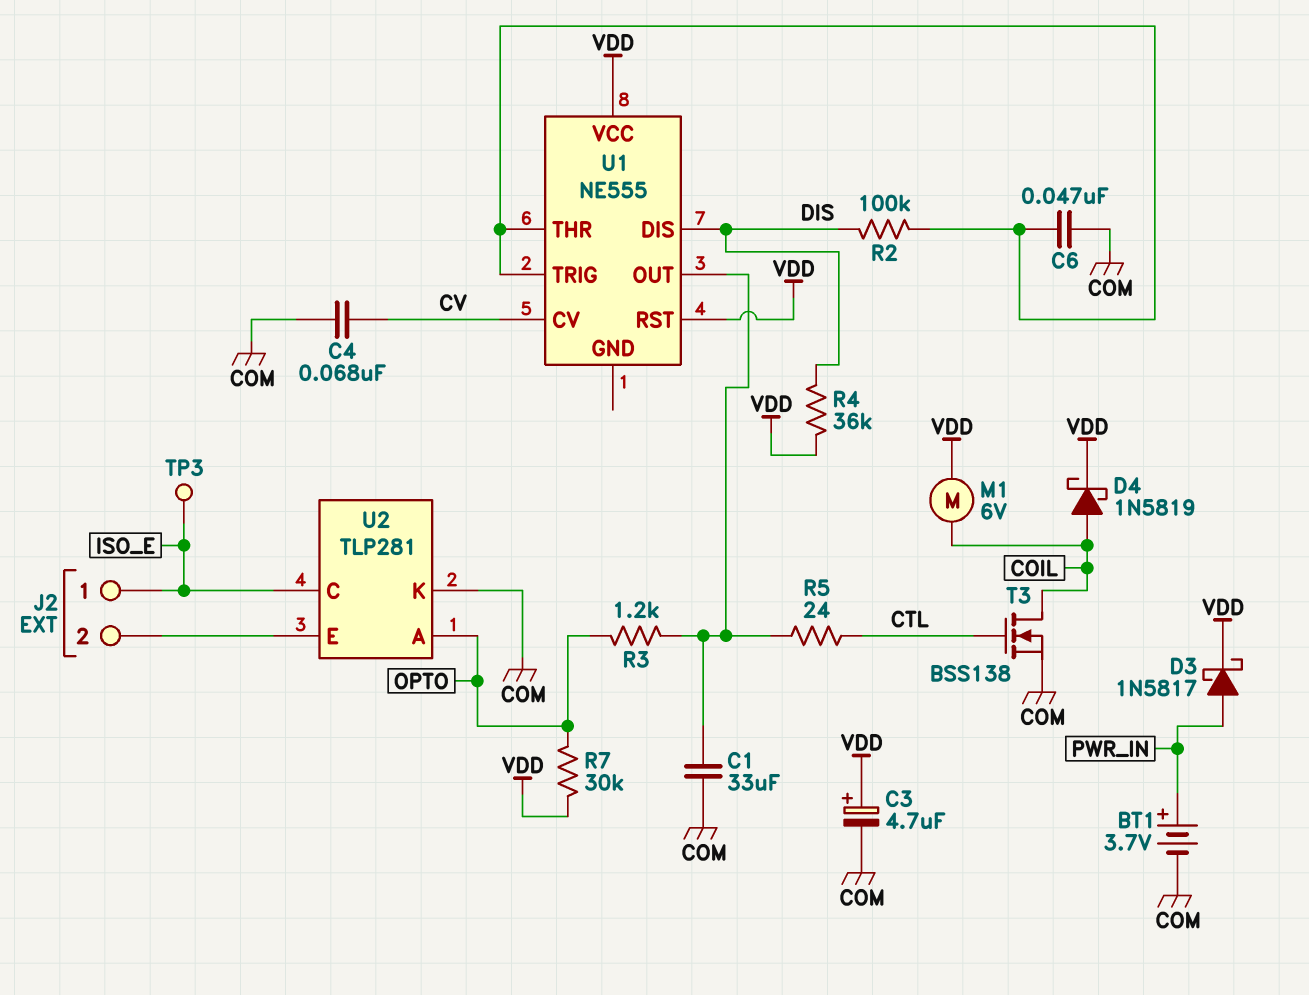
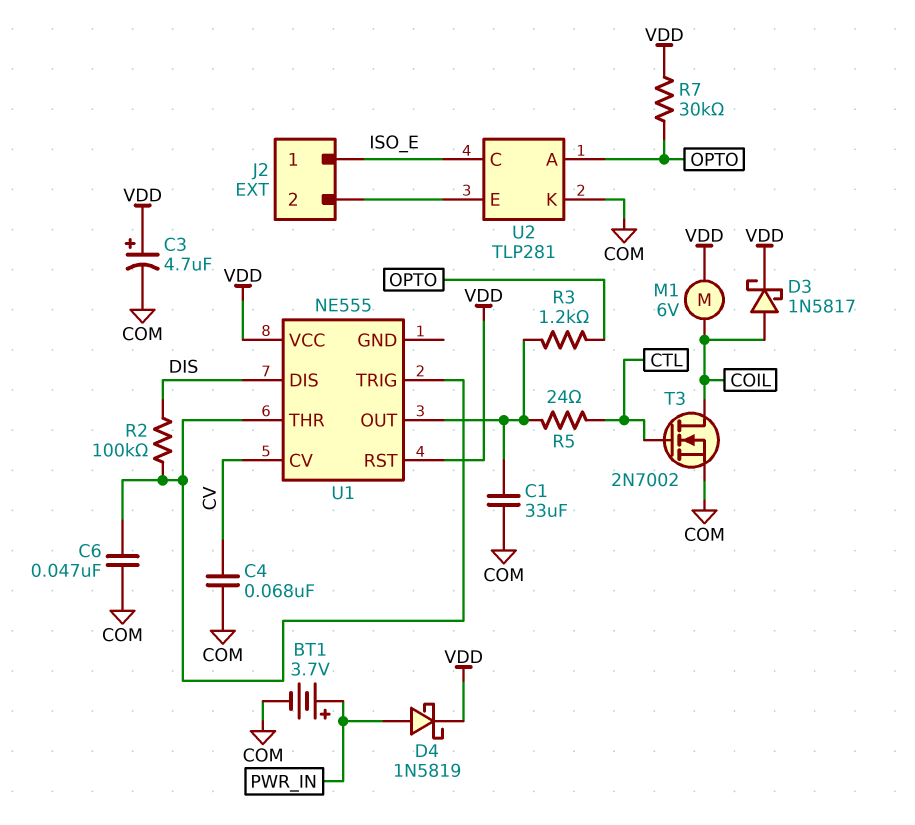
D3: schottky 1N5817 (A PWR_IN, K VDD) -> schottky 1N5817 (A COIL, K VDD)
D4: schottky 1N5819 (A COIL, K VDD) -> schottky 1N5819 (A PWR_IN, K VDD)
R4: 36k (DIS, VDD) -> none
T3: NMOS BSS138 (G CTL, D COIL, S COM) -> NMOS 2N7002 (G CTL, D COIL, S COM)
TP3: test point (ISO_E) -> none

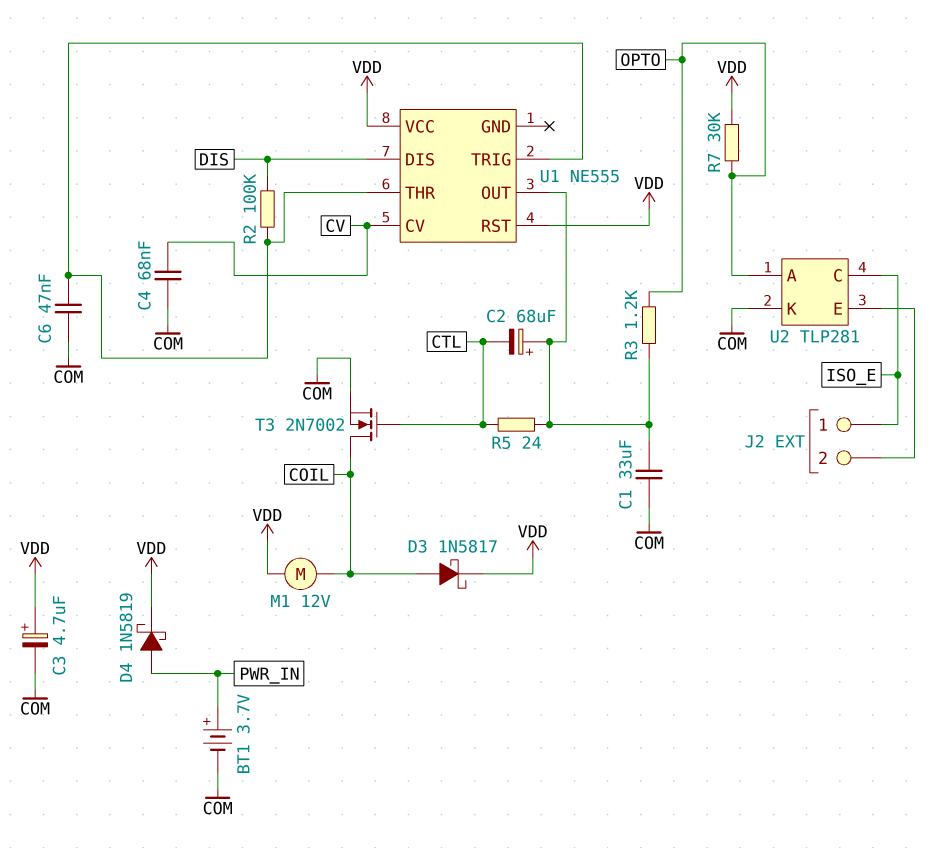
C2: none -> 68uF (plus U1/OUT, minus CTL)
M1: motor 6V (COIL, VDD) -> motor 12V (COIL, VDD)

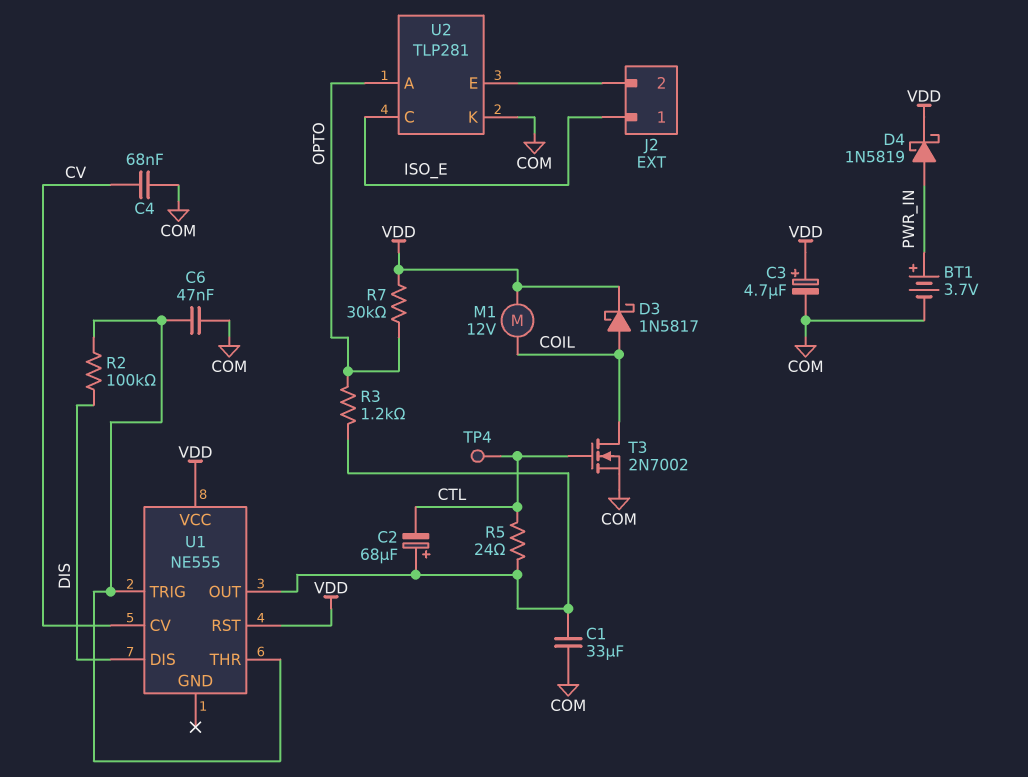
TP4: none -> test point (CTL)

